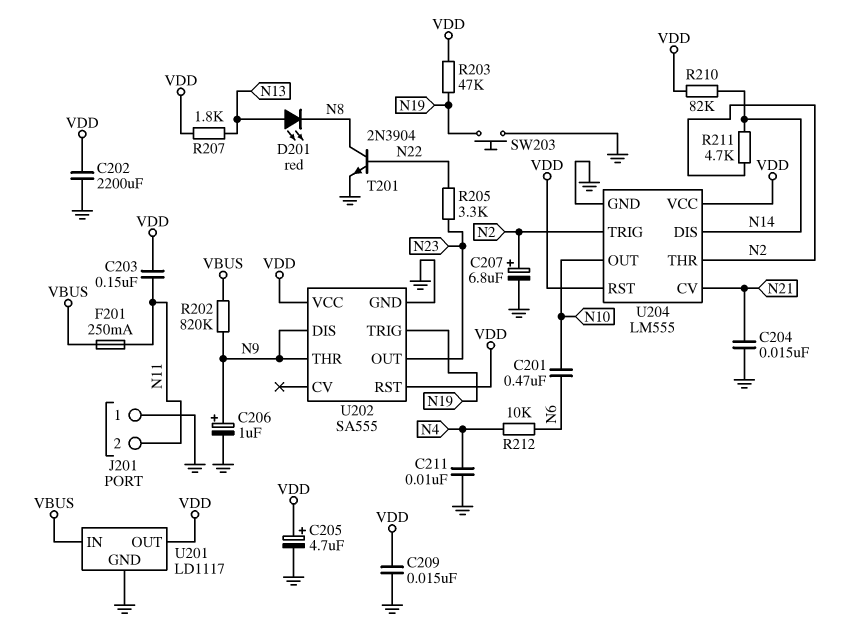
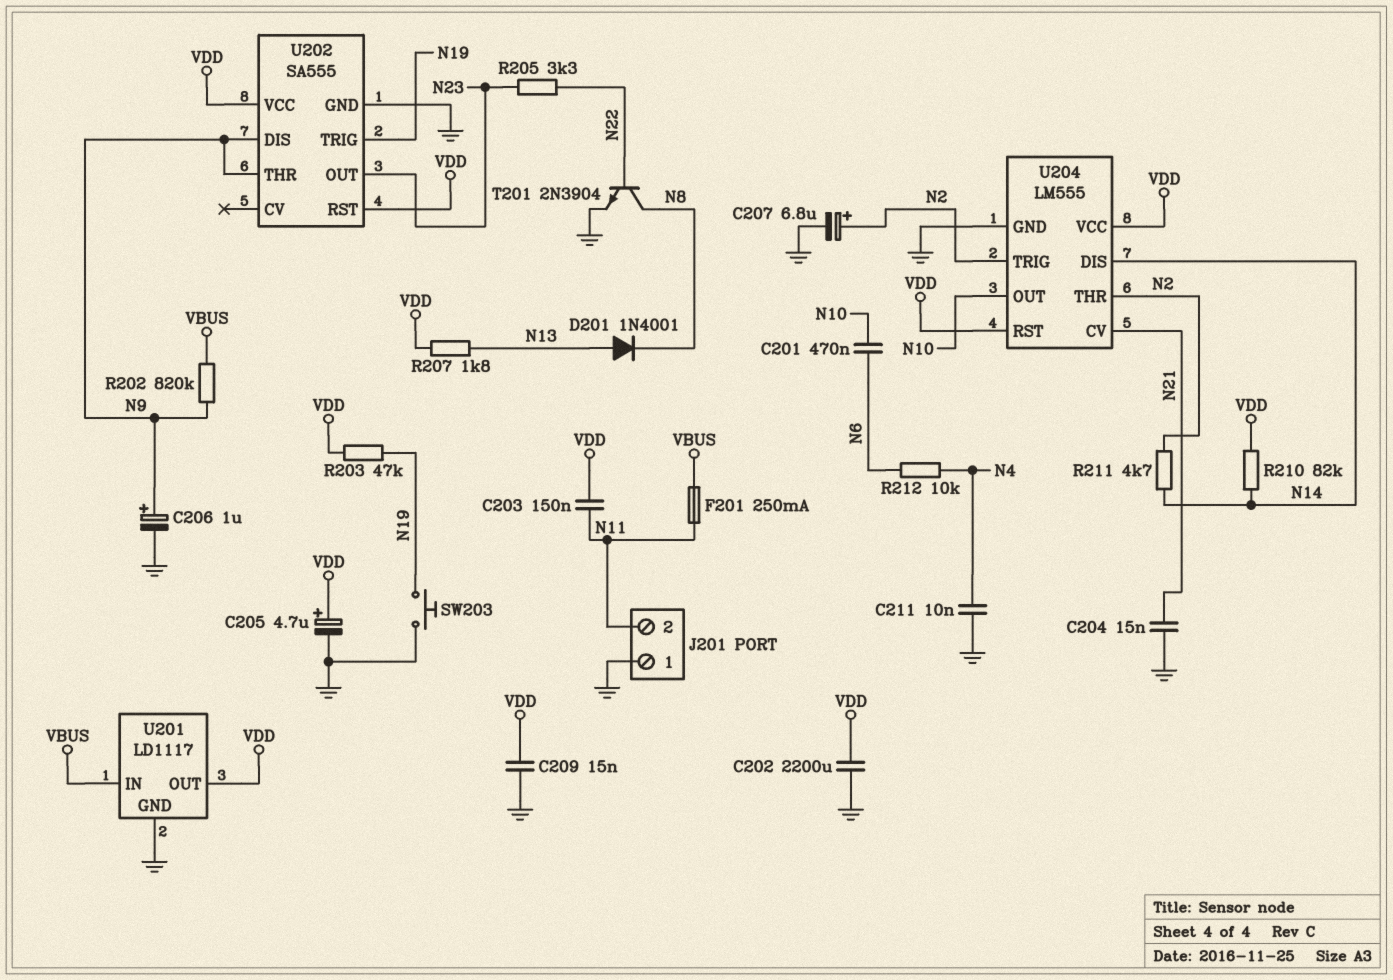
D201: LED red (A N13, K N8) -> diode 1N4001 (A N13, K N8)

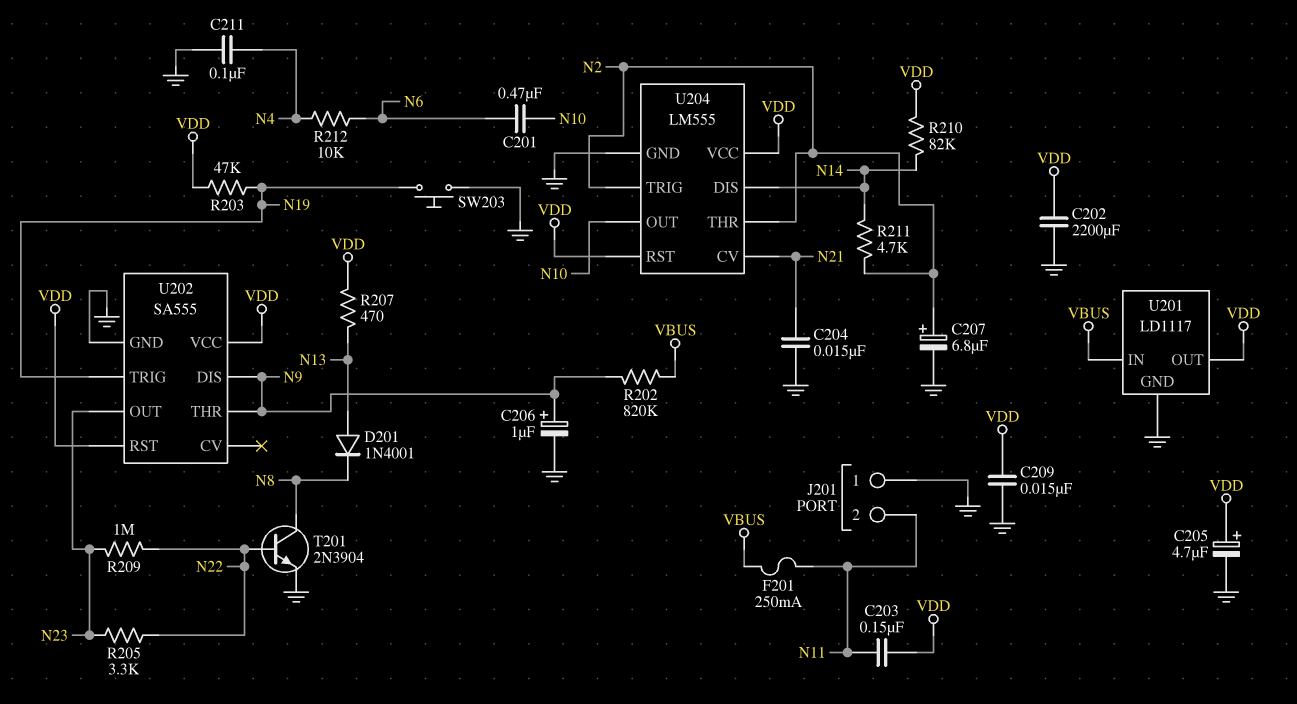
C211: 10nF (GND, N4) -> 100nF (GND, N4)
R207: 1.8k (N13, VDD) -> 470 (N13, VDD)
R209: none -> 1M (N22, N23)

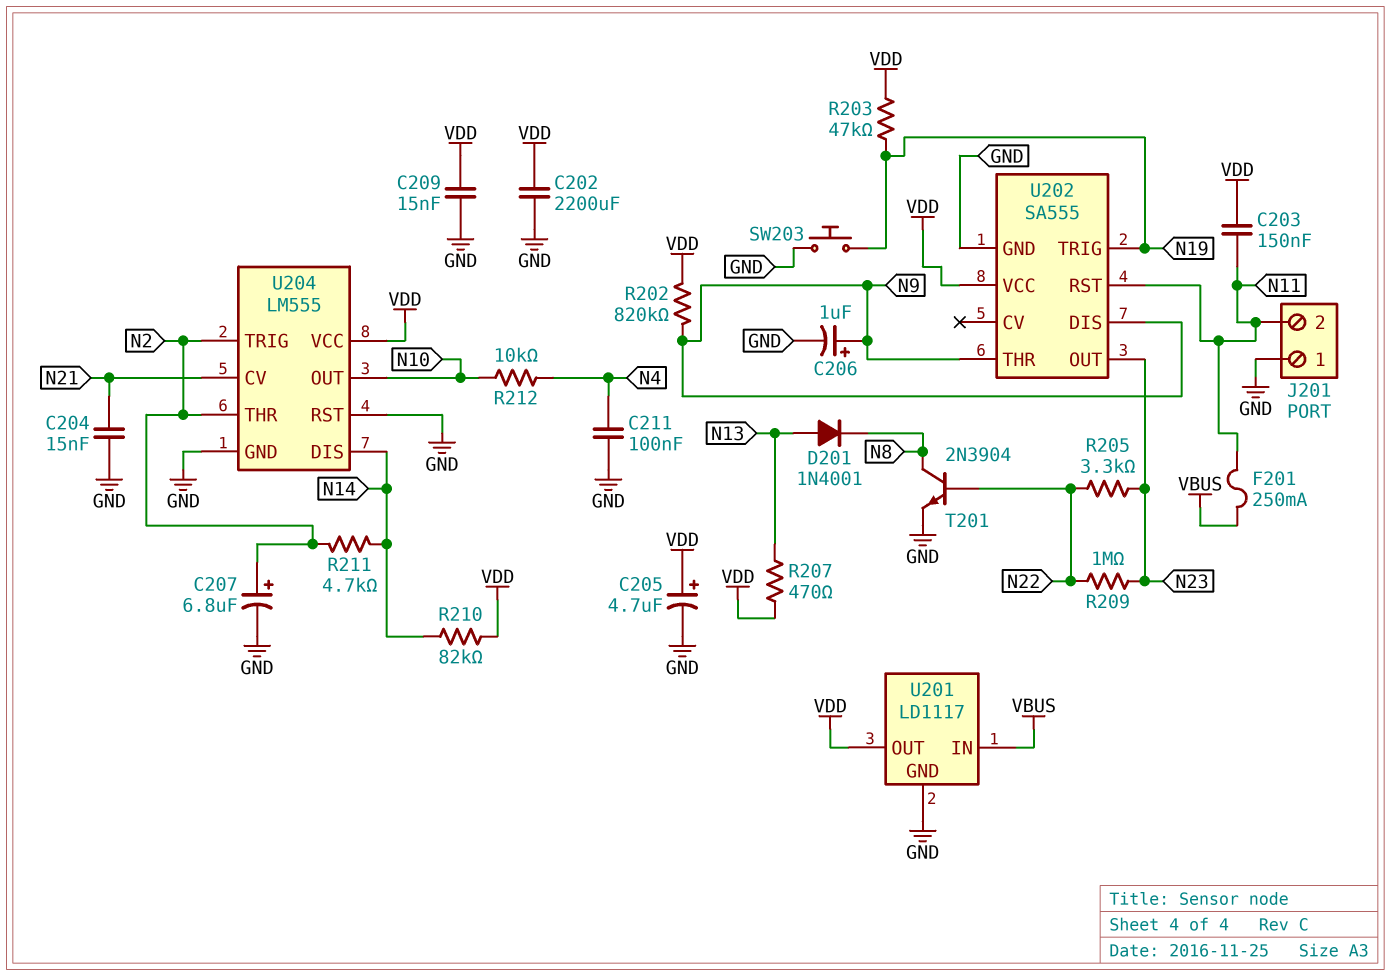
C201: 470nF (N6, N10) -> none
R202: 820k (N9, VBUS) -> 820k (N9, VDD)
R212: 10k (N4, N6) -> 10k (N4, N10)
U202 pin RST: VDD -> N11
U204 pin RST: VDD -> GND

